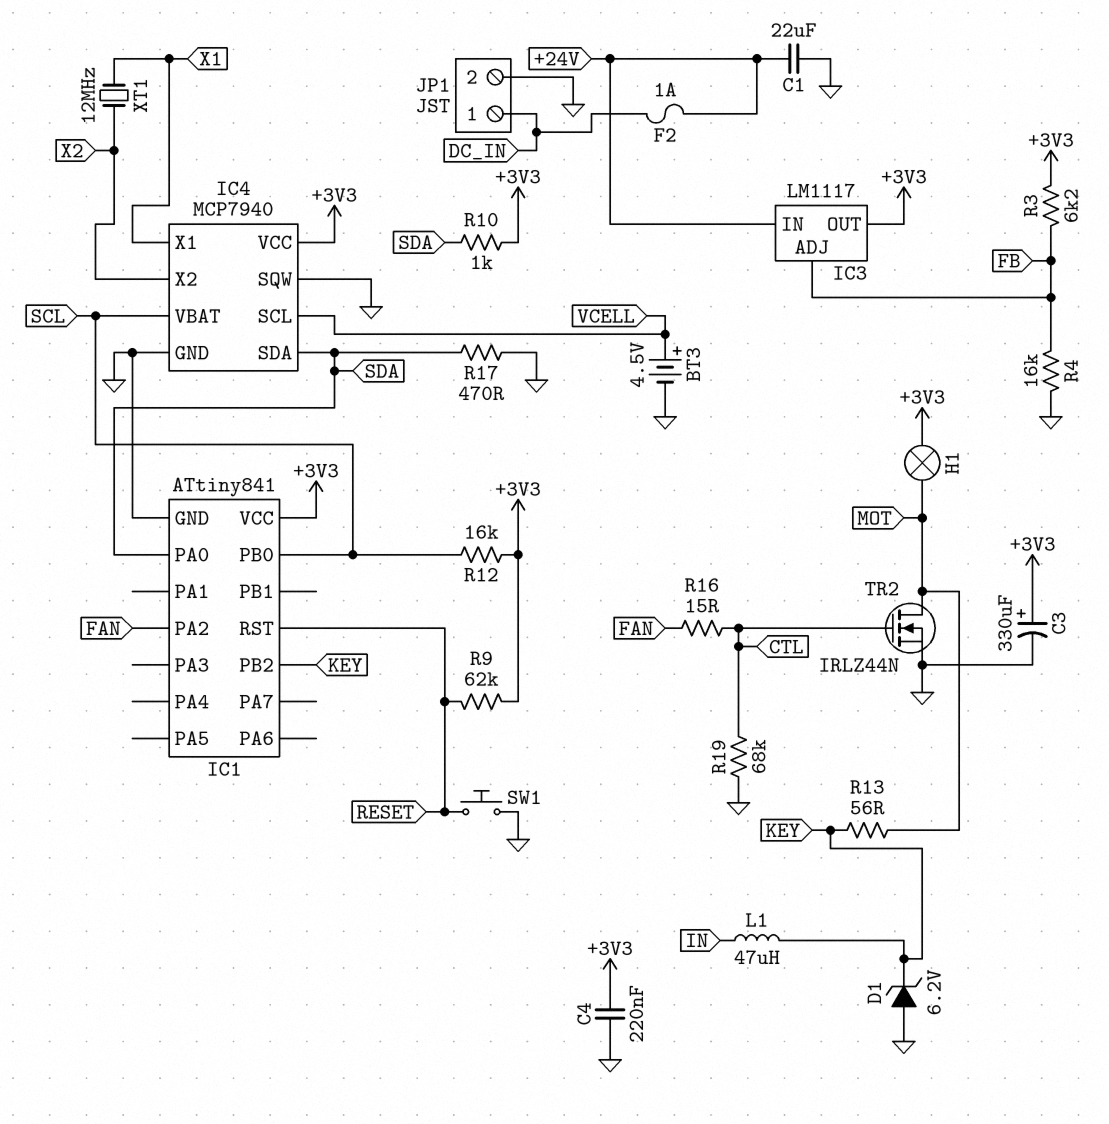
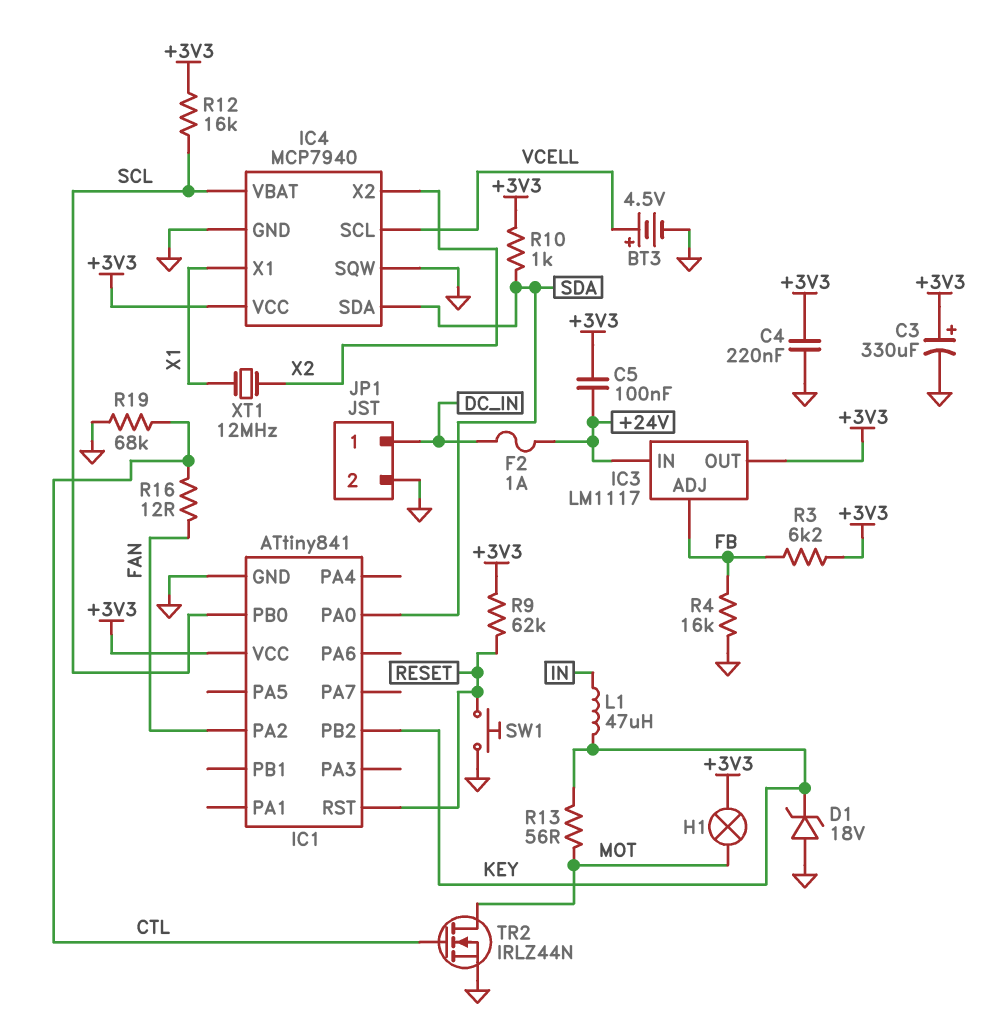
C1: 22uF (+24V, GND) -> none
C5: none -> 100nF (+3V3, +24V)
D1: zener 6.2V (A GND, K KEY) -> zener 18V (A GND, K KEY)
R16: 15 (CTL, FAN) -> 12 (CTL, FAN)
R17: 470 (GND, SDA) -> none

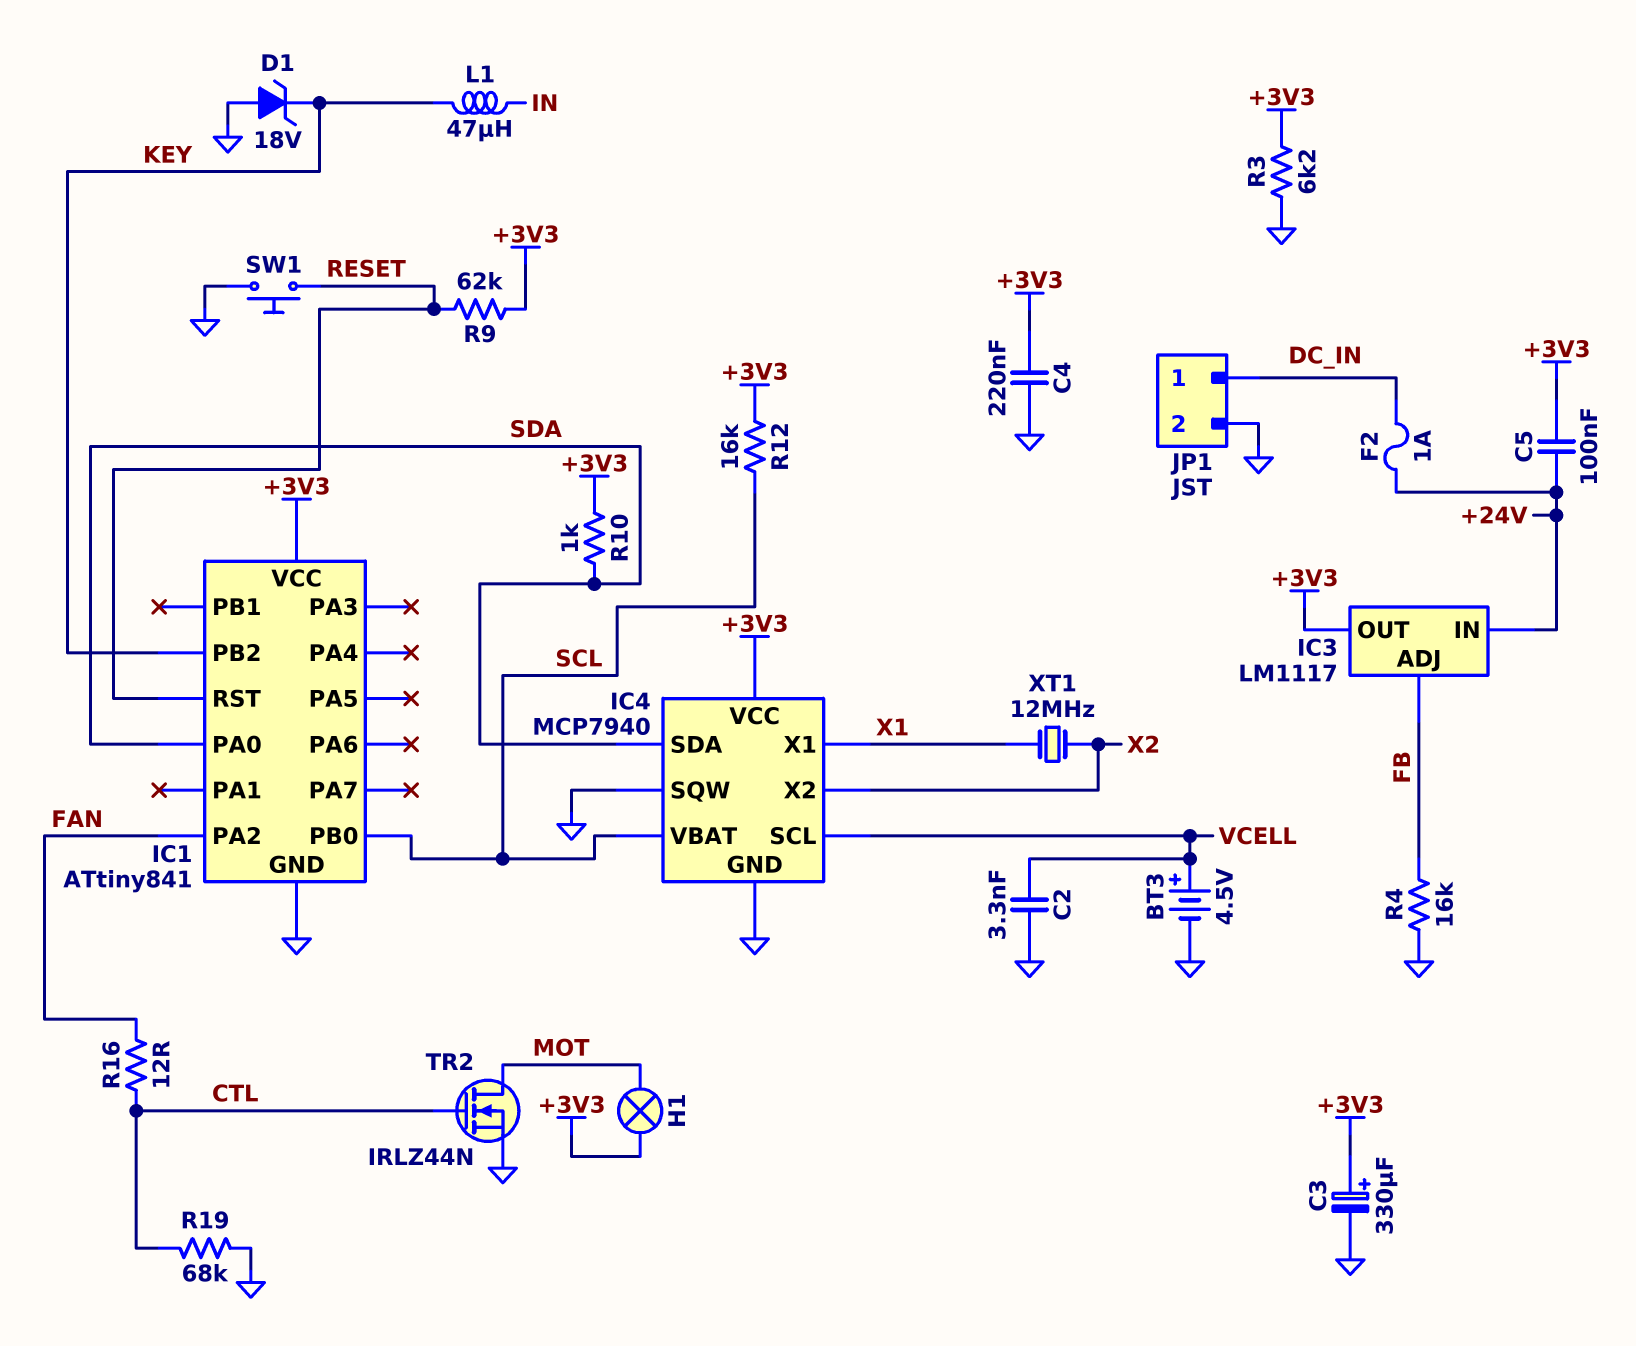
C2: none -> 3.3nF (GND, VCELL)
R3: 6.2k (+3V3, FB) -> 6.2k (+3V3, GND)
R13: 56 (KEY, MOT) -> none

